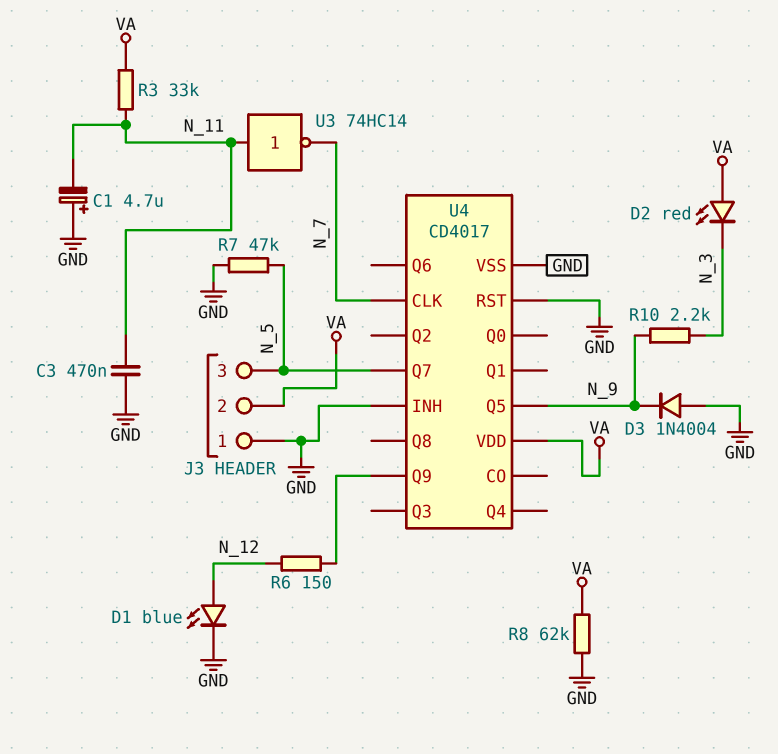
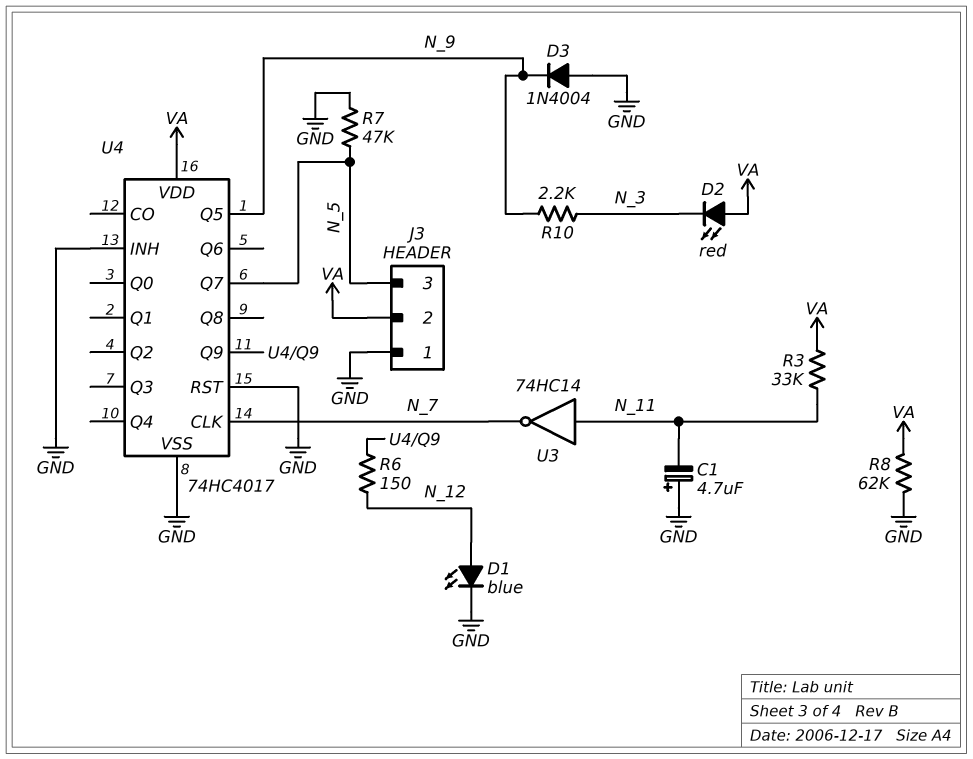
C3: 470nF (GND, N_11) -> none
U4: CD4017 -> 74HC4017

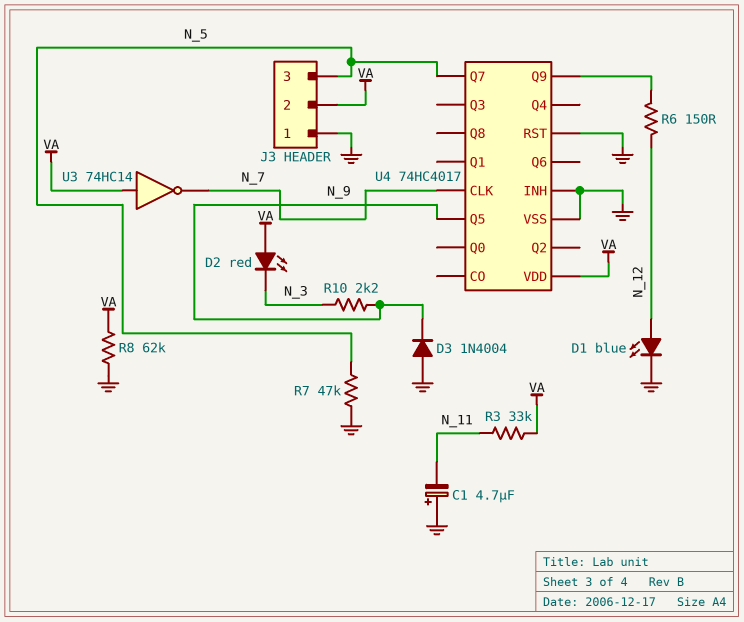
U3: NOT 74HC14 (in N_11, out N_7) -> NOT 74HC14 (in VA, out N_7)

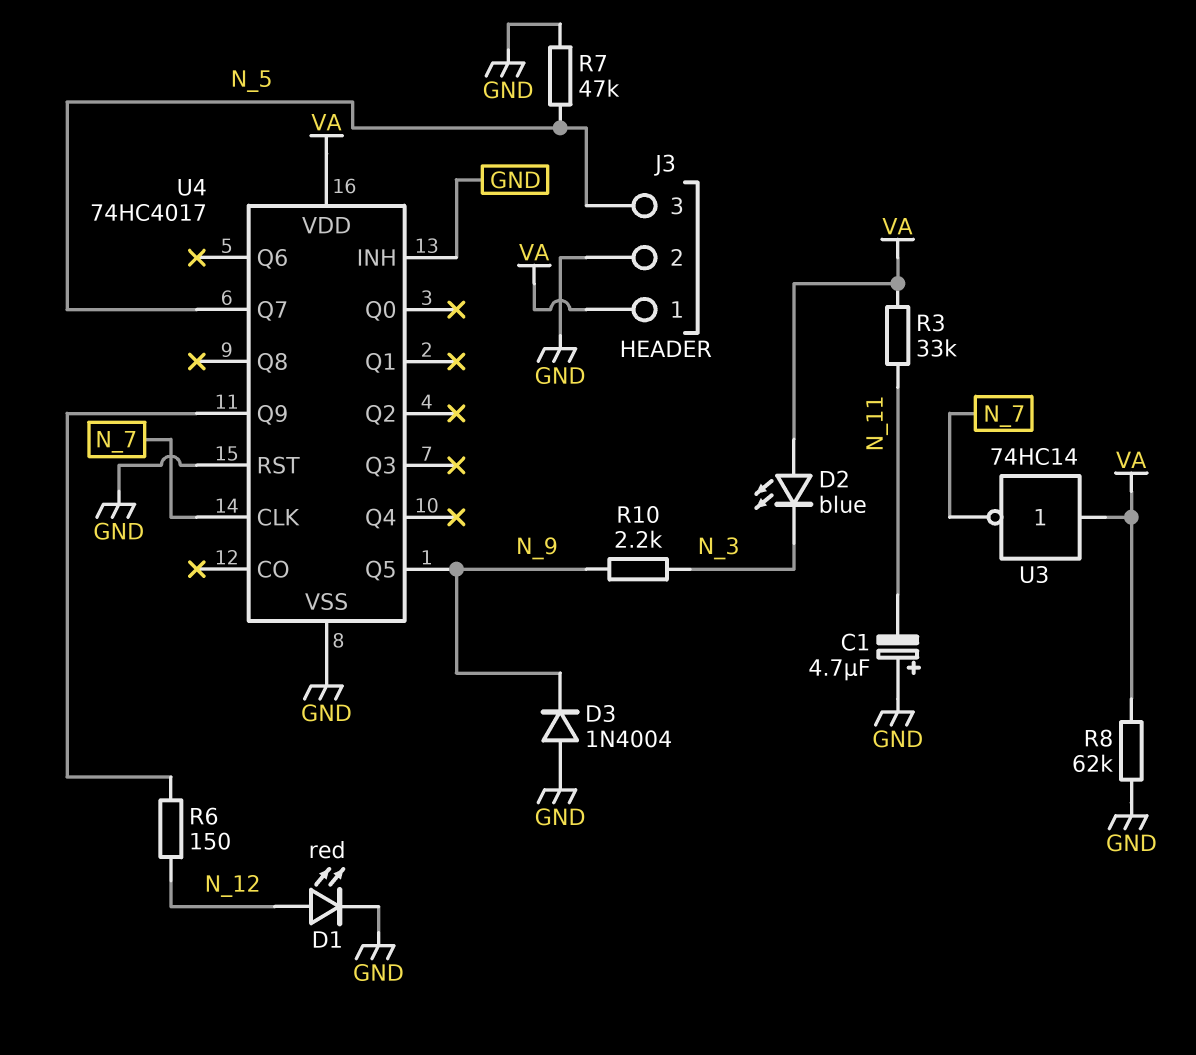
D1: LED blue (A N_12, K GND) -> LED red (A N_12, K GND)
D2: LED red (A VA, K N_3) -> LED blue (A VA, K N_3)
J3 pin 1: GND -> VA
J3 pin 2: VA -> GND

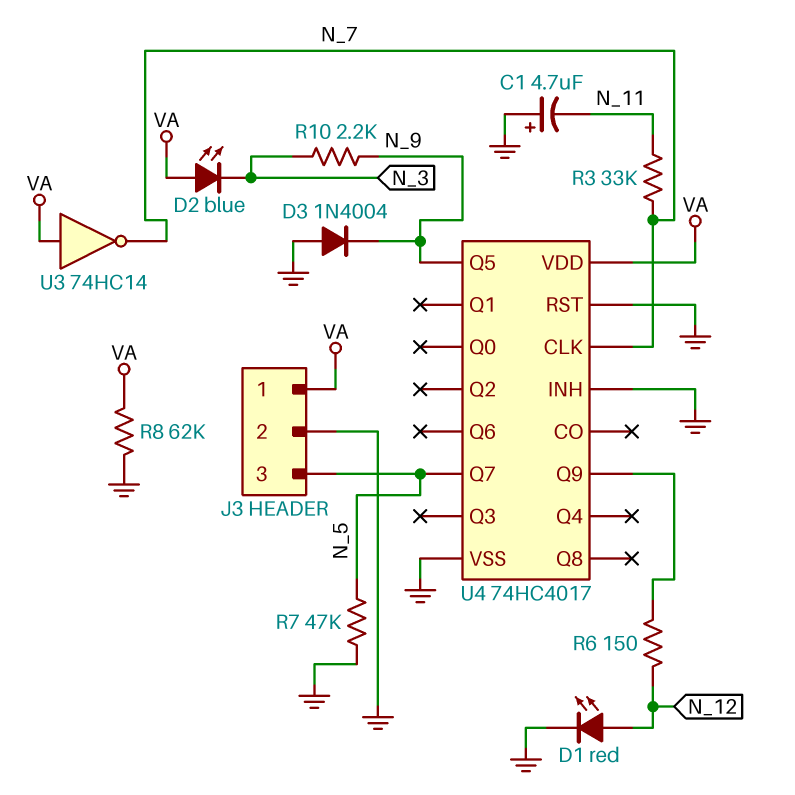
R3: 33k (N_11, VA) -> 33k (N_7, N_11)

